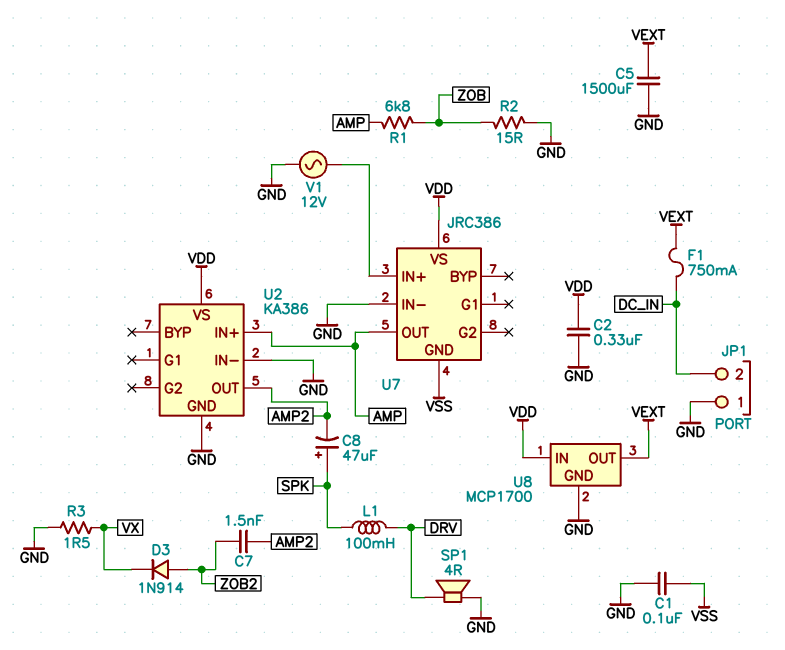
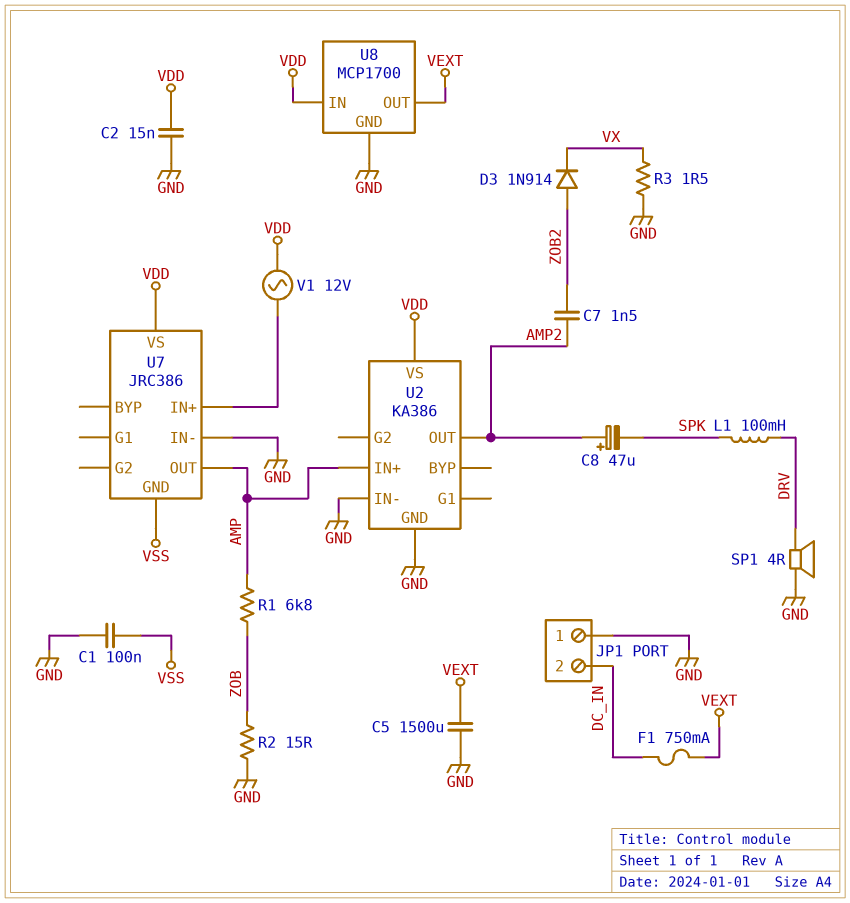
C2: 330nF (GND, VDD) -> 15nF (GND, VDD)
C8: 47uF (plus SPK, minus AMP2) -> 47uF (plus AMP2, minus SPK)
V1: AC 12V (GND, U7/IN+) -> AC 12V (U7/IN+, VDD)

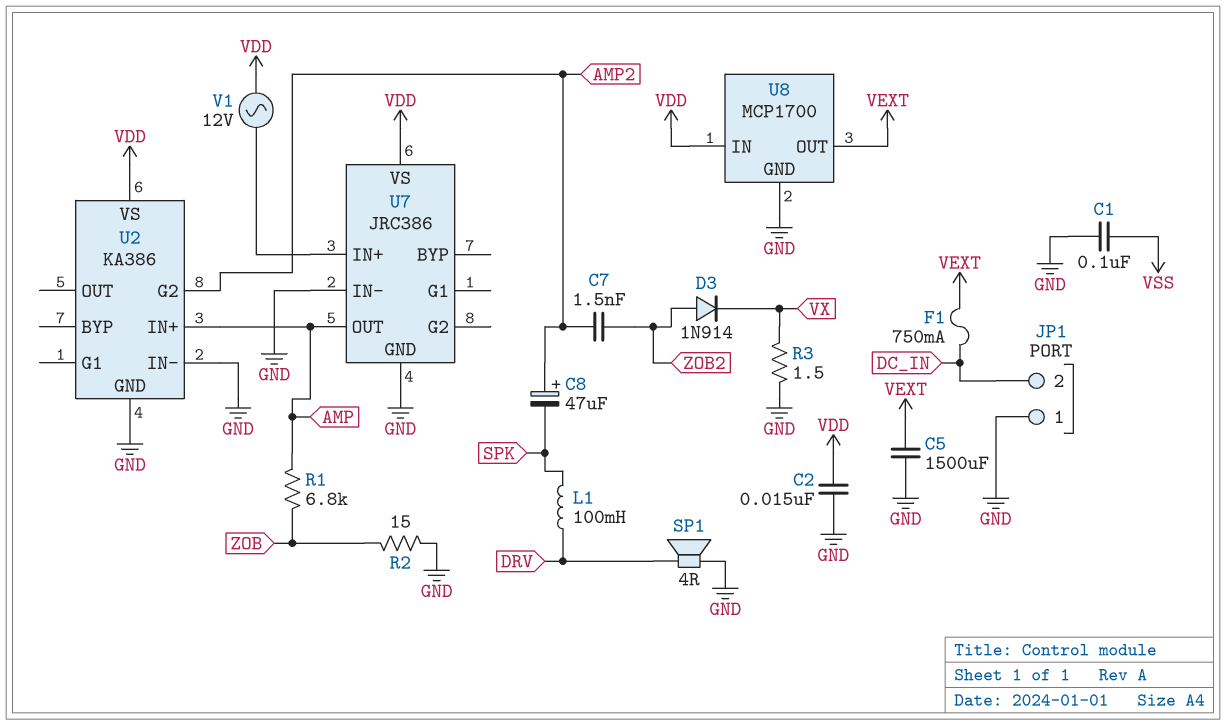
U2 pin G2: none -> AMP2
U2 pin OUT: AMP2 -> none
U7 pin GND: VSS -> GND

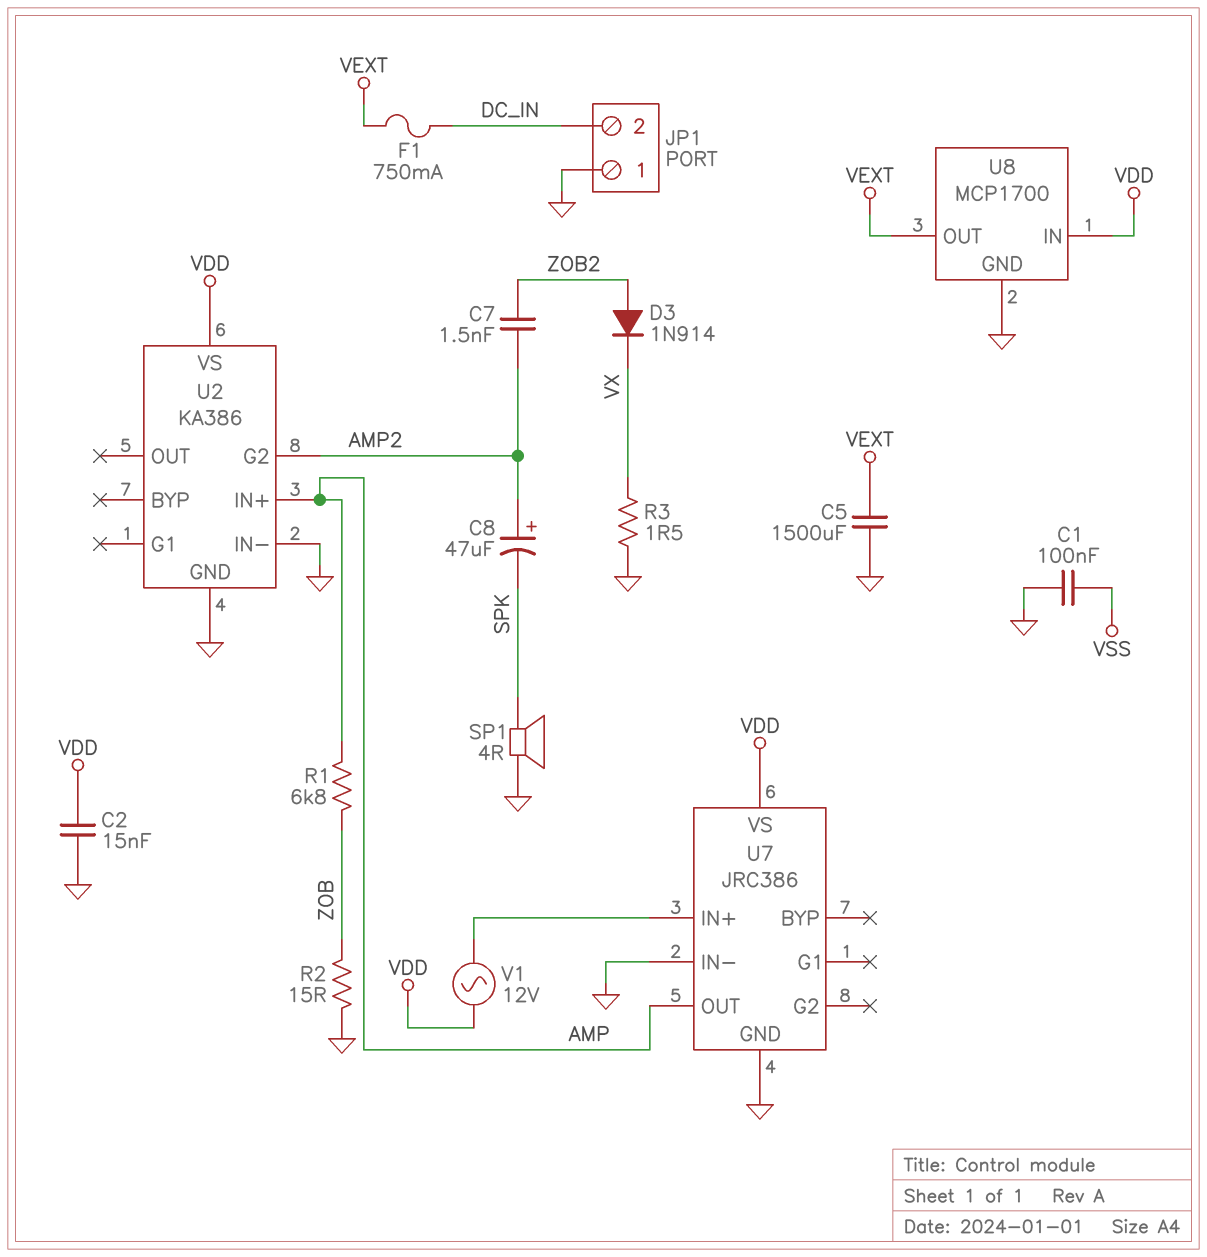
L1: 100mH (DRV, SPK) -> none
SP1: speaker 4R (DRV, GND) -> speaker 4R (GND, SPK)

